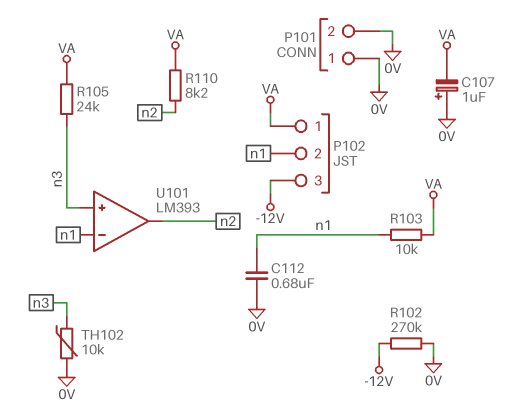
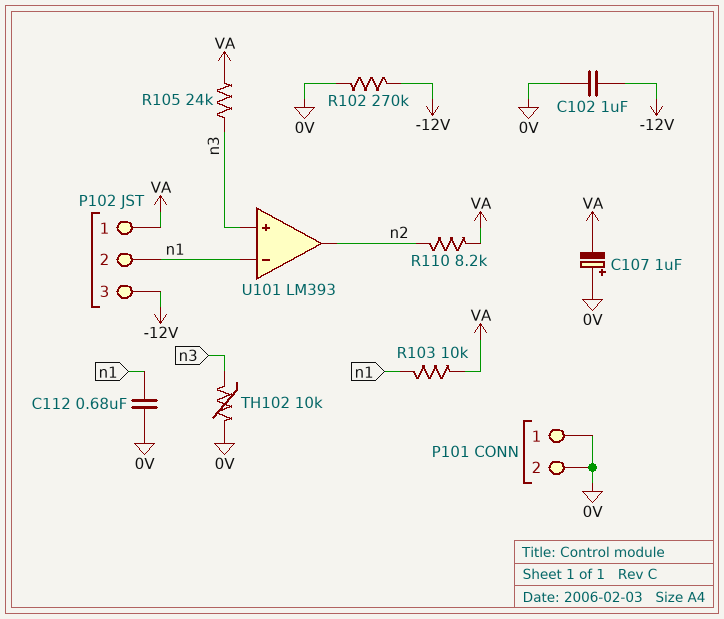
C102: none -> 1uF (-12V, 0V)

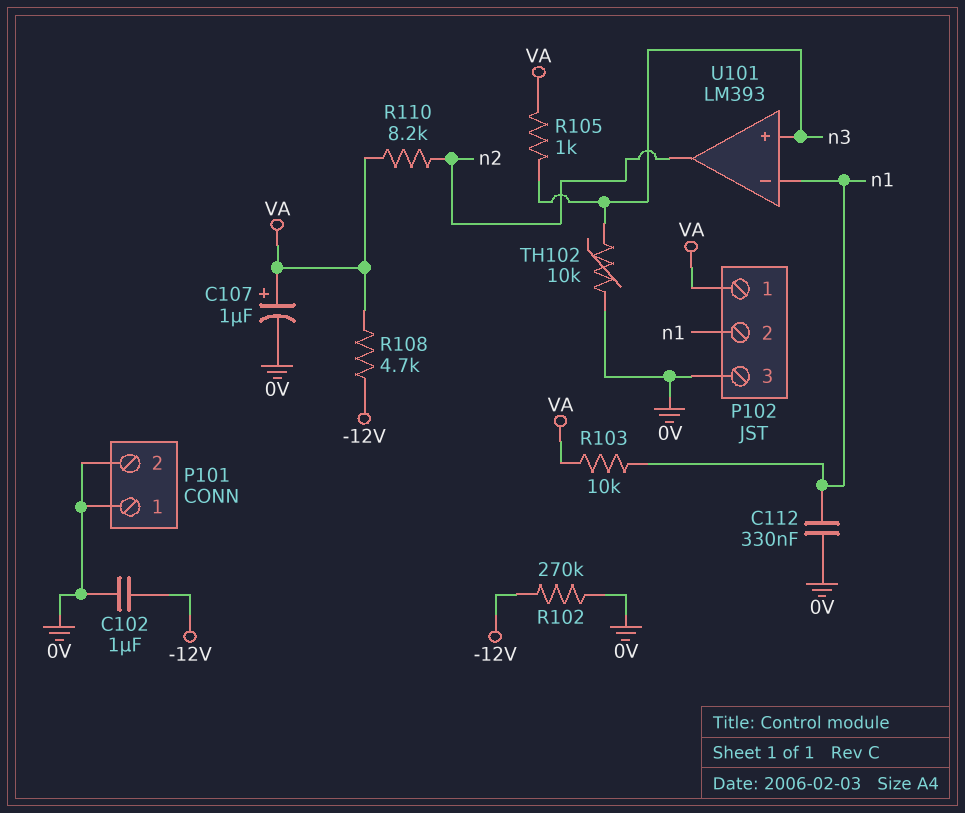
C107: 1uF (plus 0V, minus VA) -> 1uF (plus VA, minus 0V)
C112: 680nF (0V, n1) -> 330nF (0V, n1)
P102 pin 3: -12V -> 0V
R105: 24k (VA, n3) -> 1k (VA, n3)
R108: none -> 4.7k (-12V, VA)

